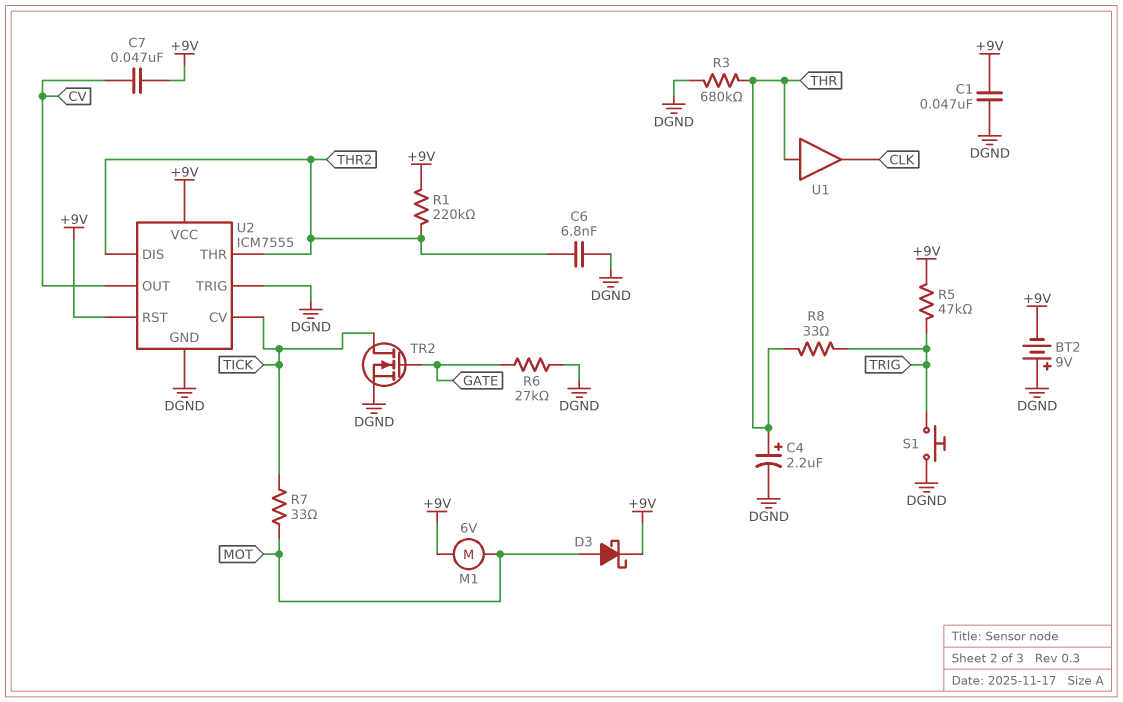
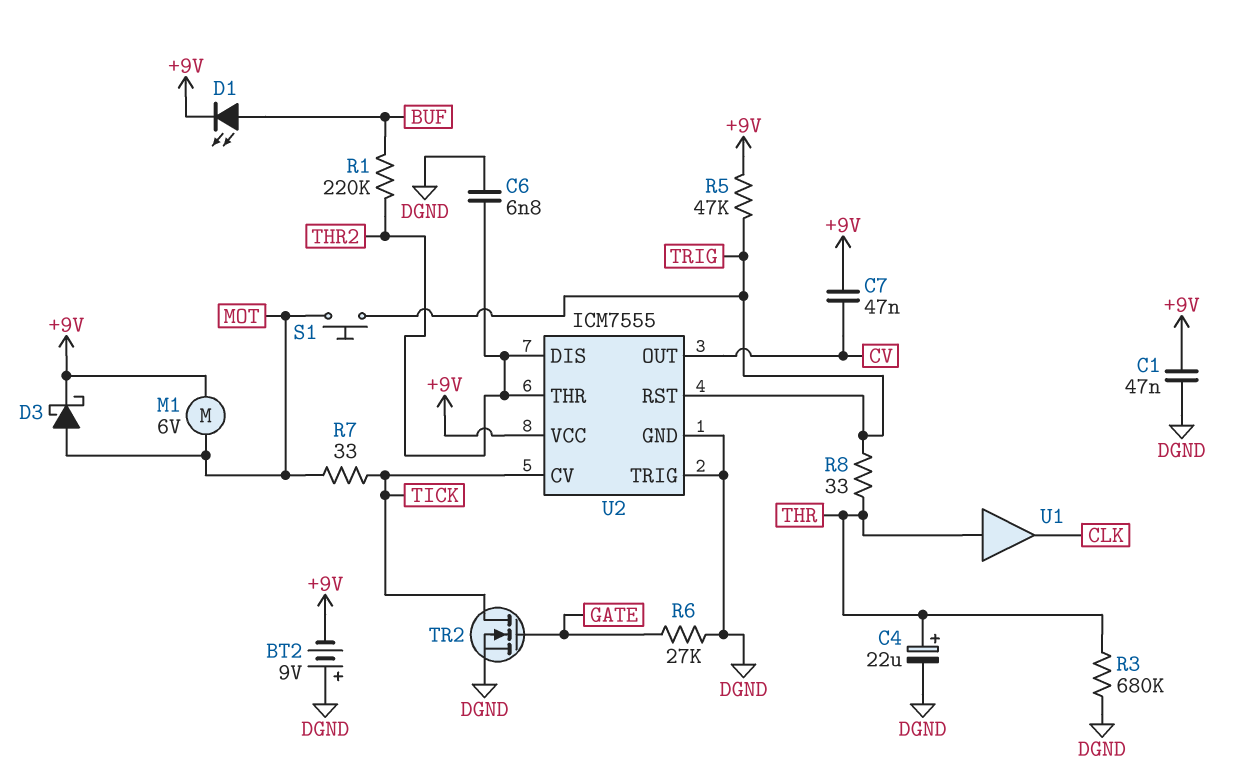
C4: 2.2uF (plus THR, minus DGND) -> 22uF (plus THR, minus DGND)
D1: none -> LED (A BUF, K +9V)
R1: 220k (+9V, THR2) -> 220k (BUF, THR2)
S1: button (DGND, TRIG) -> button (MOT, TRIG)
U2 pin RST: +9V -> TRIG

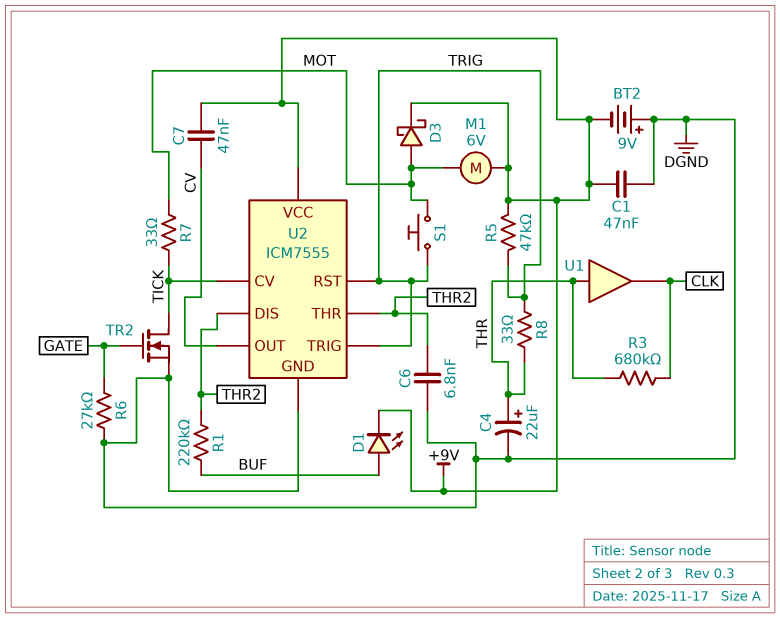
R3: 680k (DGND, THR) -> 680k (CLK, THR)
U2 pin TRIG: DGND -> TRIG

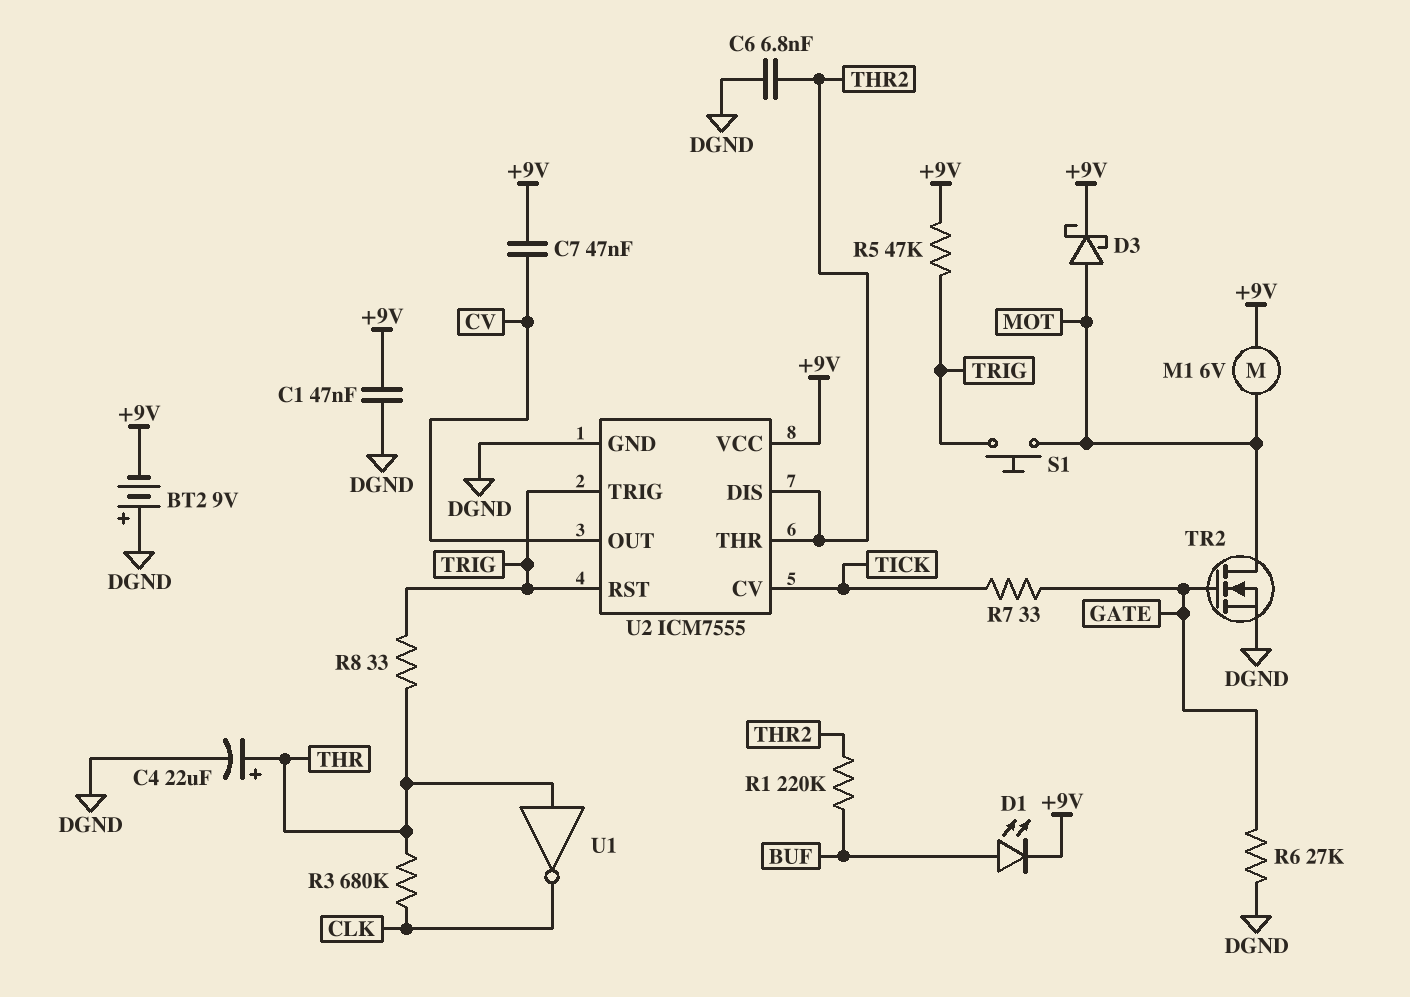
R7: 33 (MOT, TICK) -> 33 (GATE, TICK)
TR2: NMOS (G GATE, D TICK, S DGND) -> NMOS (G GATE, D MOT, S DGND)
U1: buffer (in THR, out CLK) -> NOT (in THR, out CLK)

